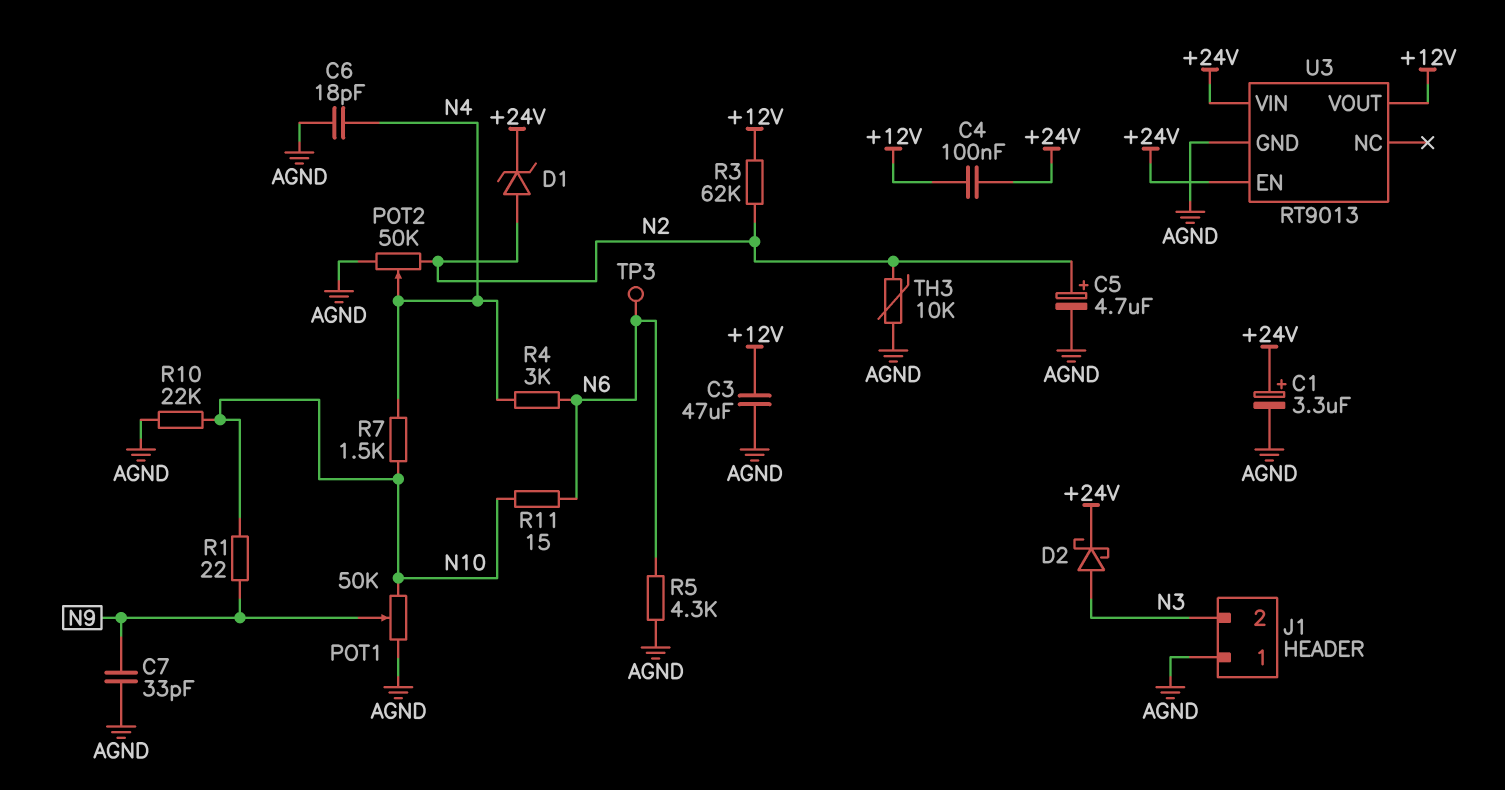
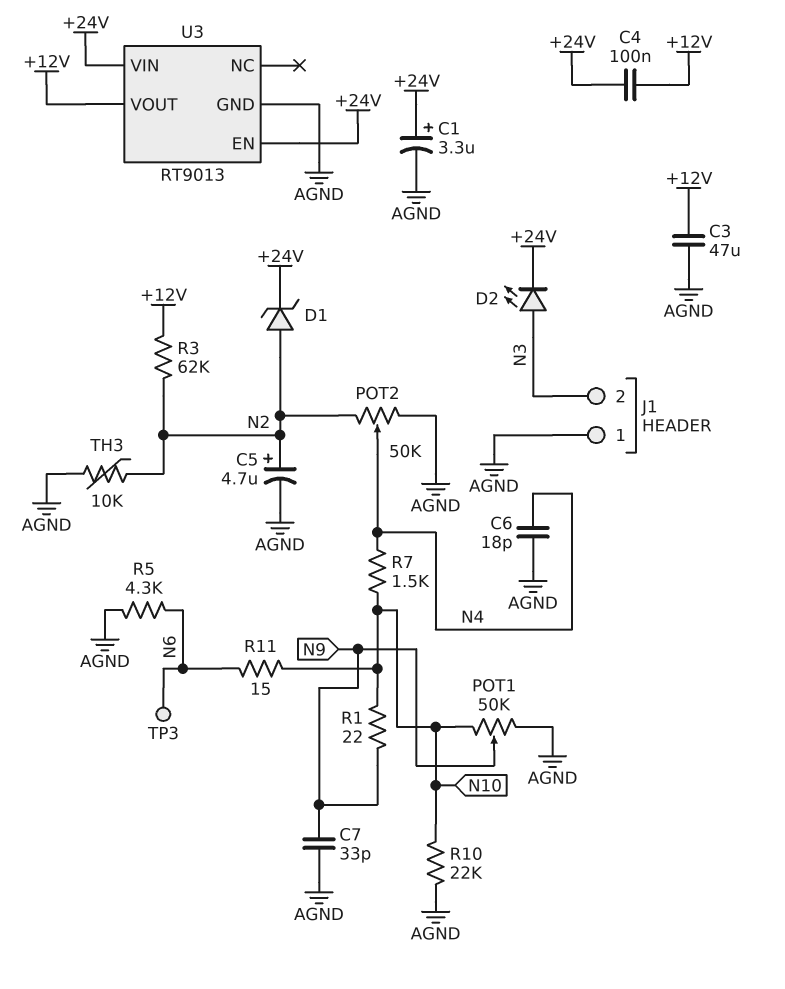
D2: schottky (A N3, K +24V) -> LED (A N3, K +24V)
R4: 3k (N4, N6) -> none

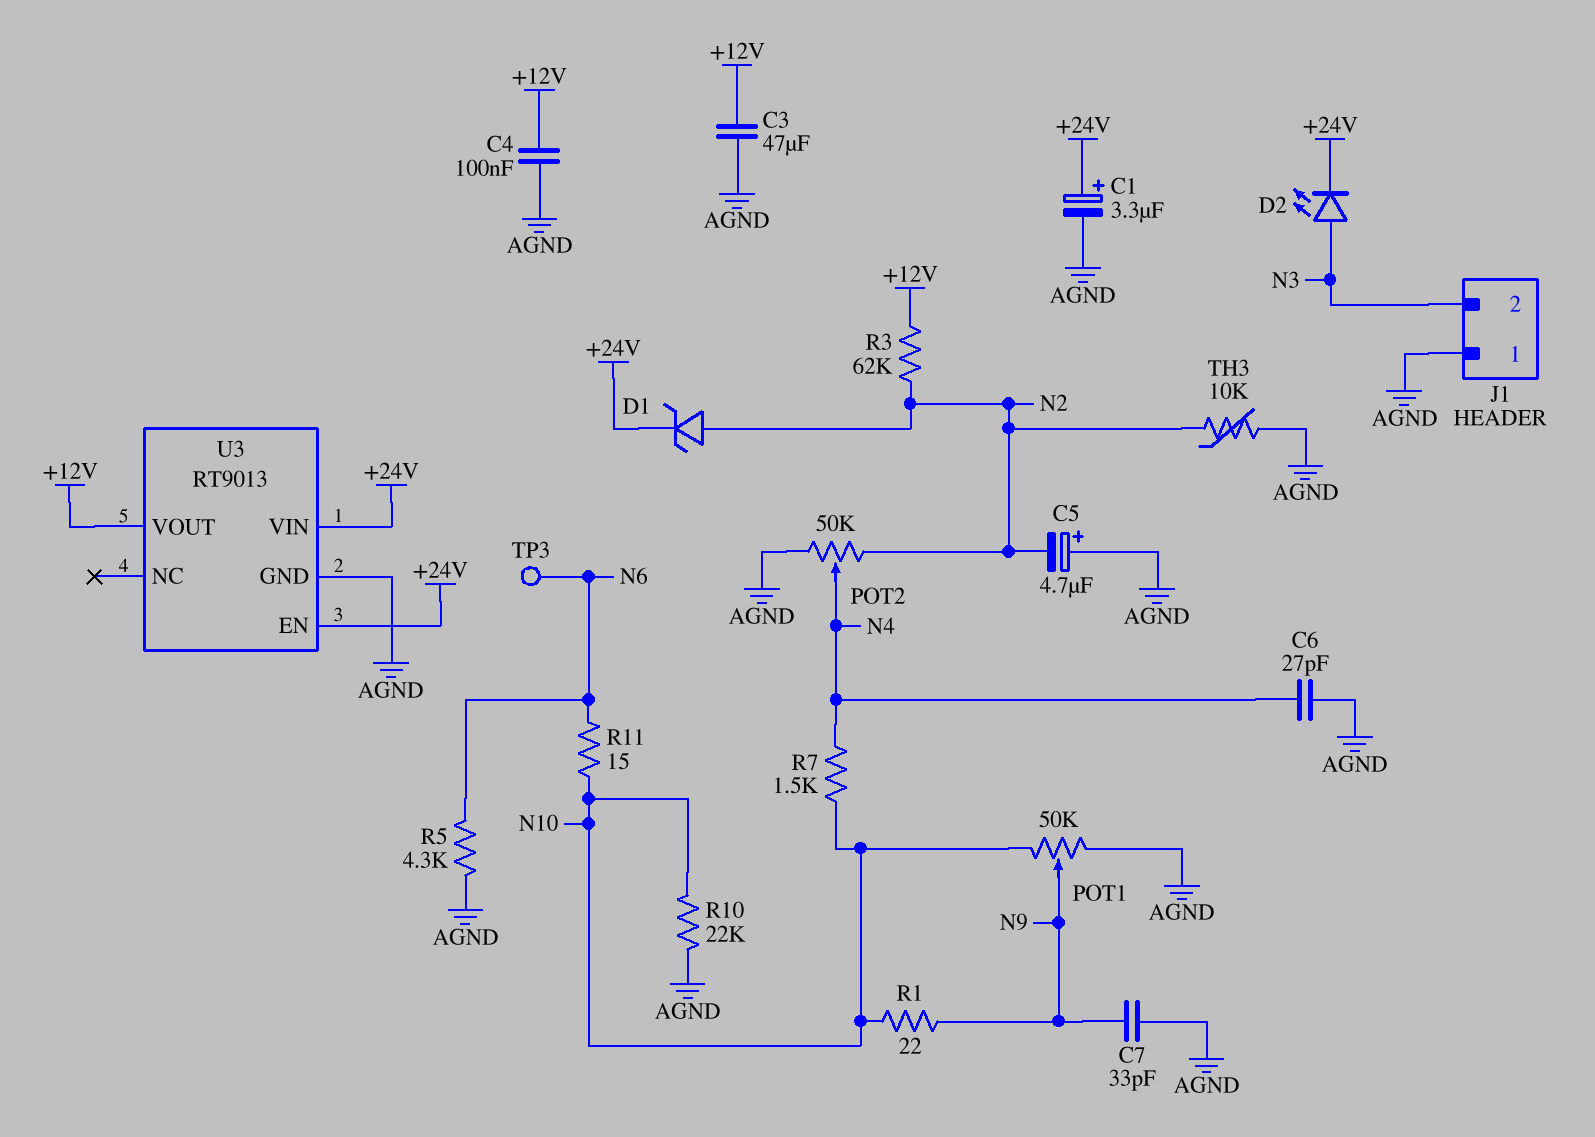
C4: 100nF (+12V, +24V) -> 100nF (+12V, AGND)
C5: 4.7uF (plus N2, minus AGND) -> 4.7uF (plus AGND, minus N2)
C6: 18pF (AGND, N4) -> 27pF (AGND, N4)

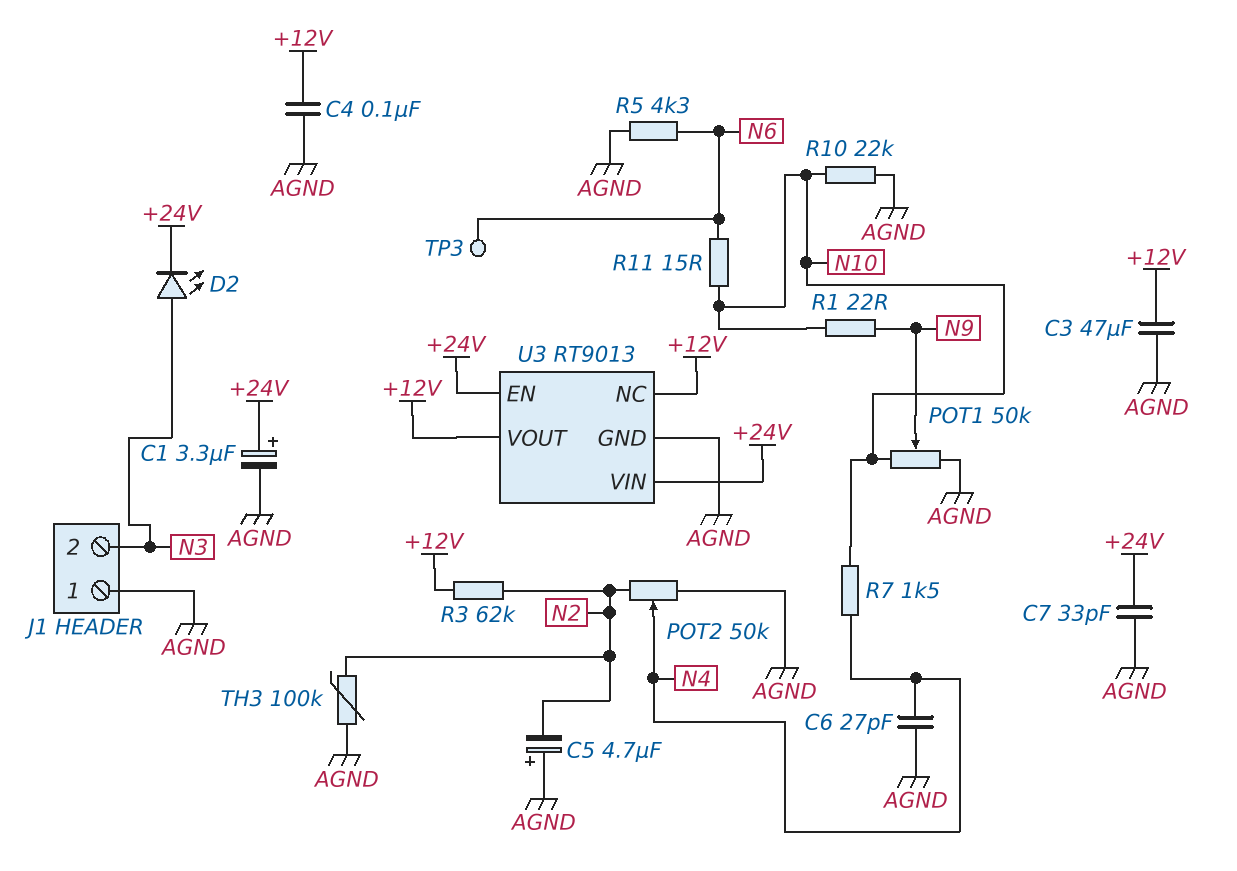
C7: 33pF (AGND, N9) -> 33pF (+24V, AGND)
D1: zener (A N2, K +24V) -> none
TH3: 10k (AGND, N2) -> 100k (AGND, N2)
U3 pin NC: none -> +12V

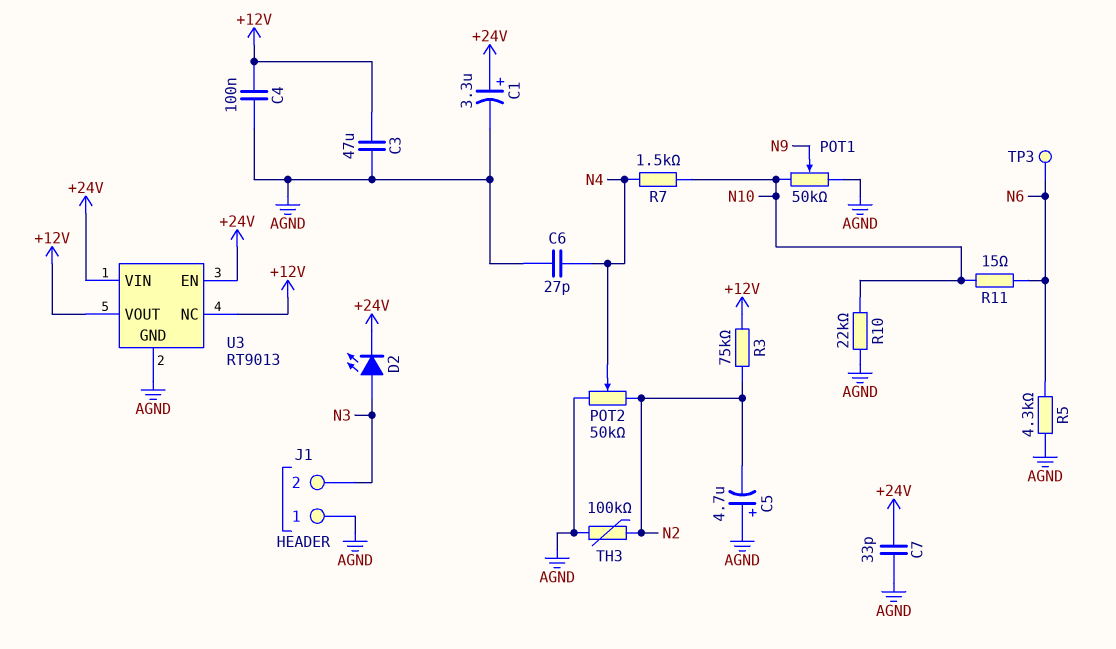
R1: 22 (N9, N10) -> none
R3: 62k (+12V, N2) -> 75k (+12V, N2)

